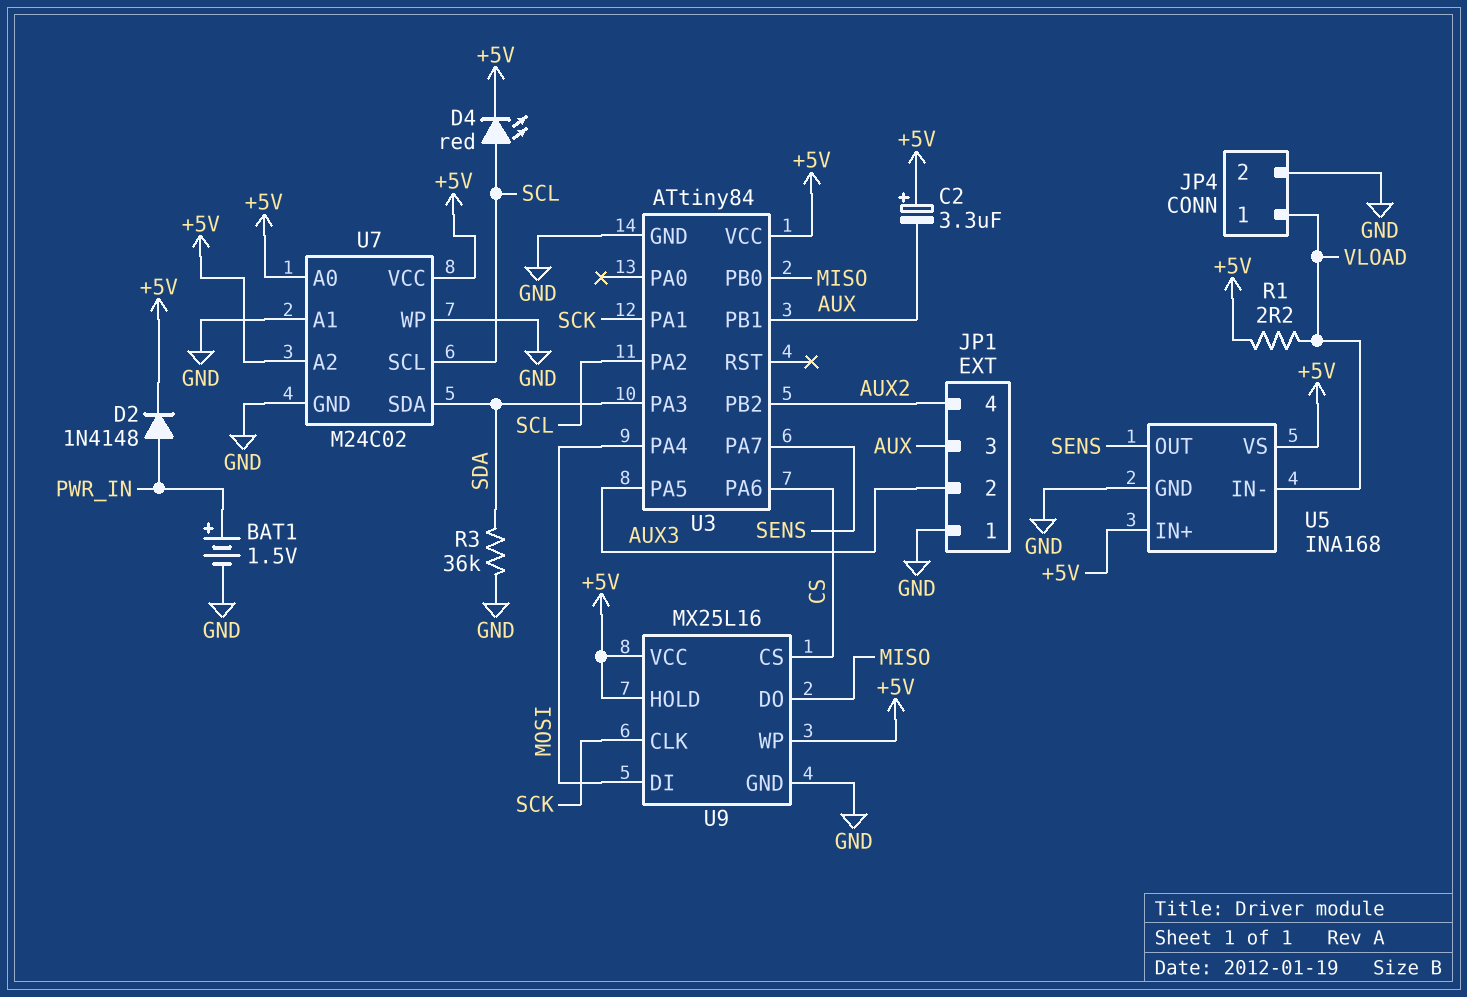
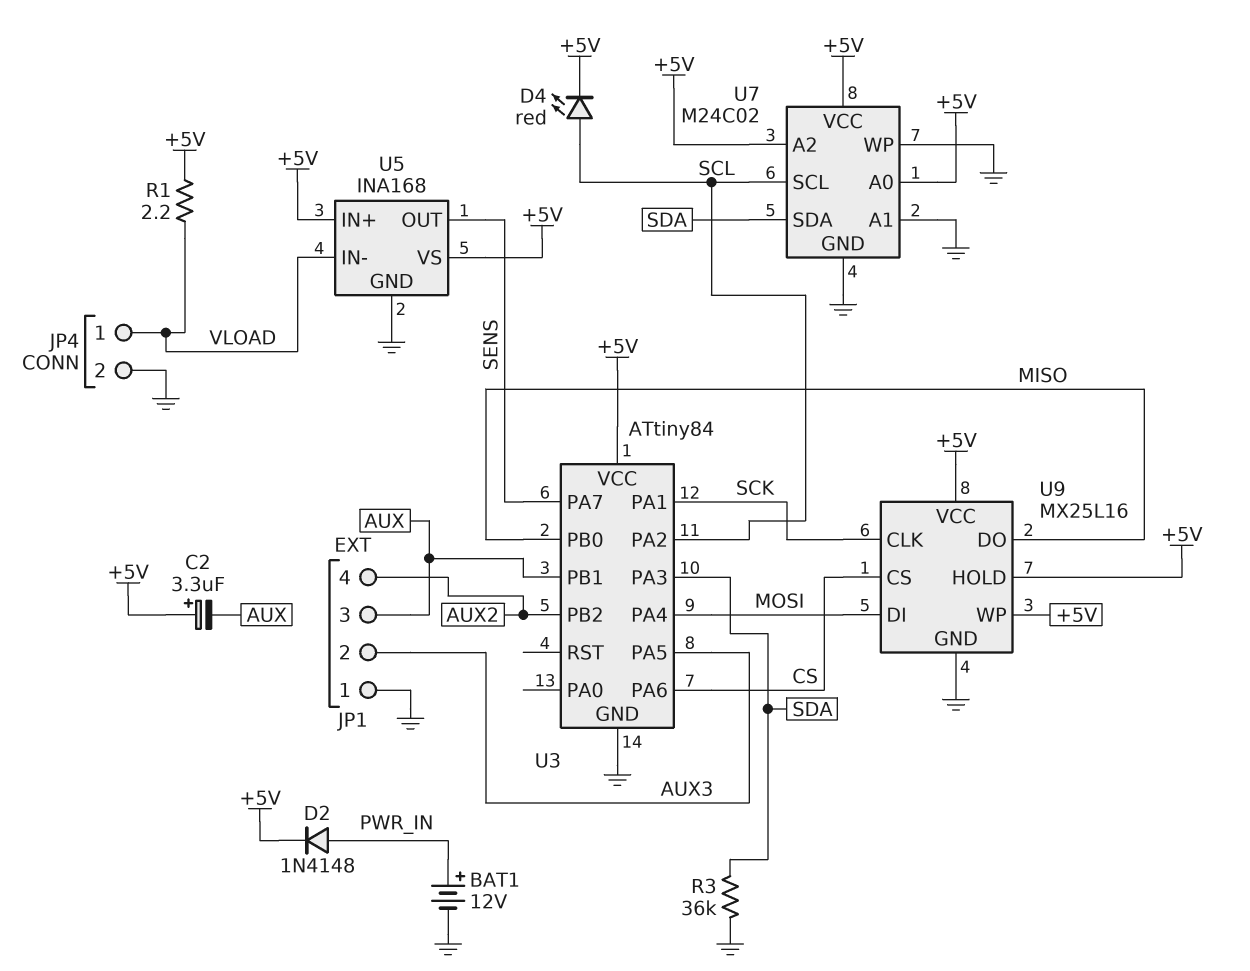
BAT1: 1.5V (plus PWR_IN, minus GND) -> 12V (plus PWR_IN, minus GND)

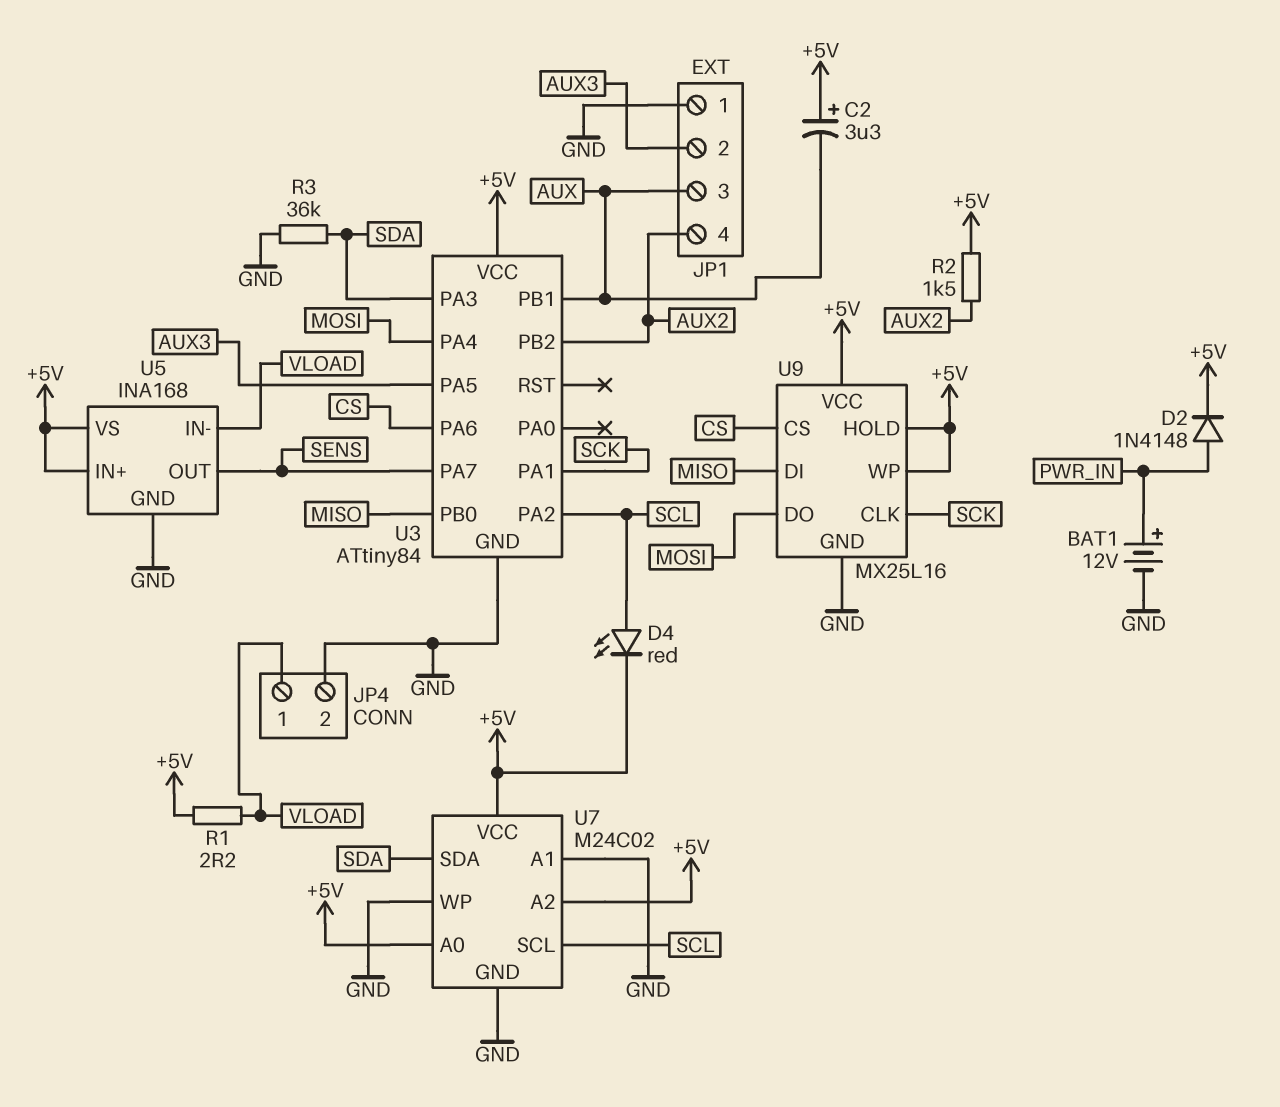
R2: none -> 1.5k (+5V, AUX2)
U9 pin DI: MOSI -> MISO
U9 pin DO: MISO -> MOSI

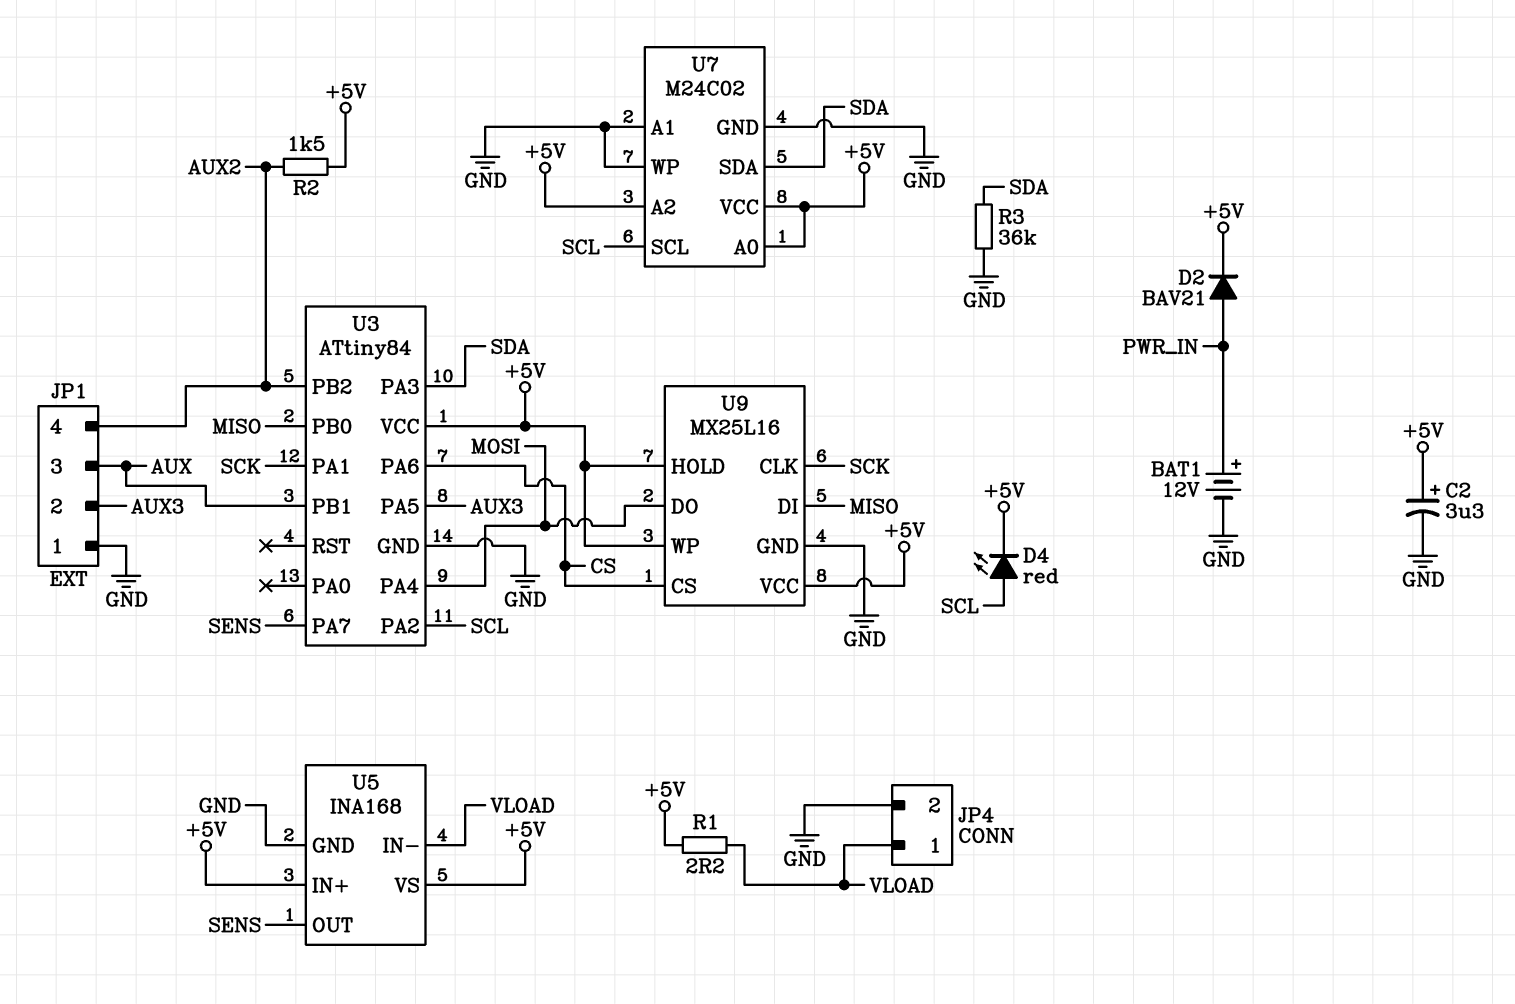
C2: 3.3uF (plus +5V, minus AUX) -> 3.3uF (plus +5V, minus GND)
D2: diode 1N4148 (A PWR_IN, K +5V) -> diode BAV21 (A PWR_IN, K +5V)

